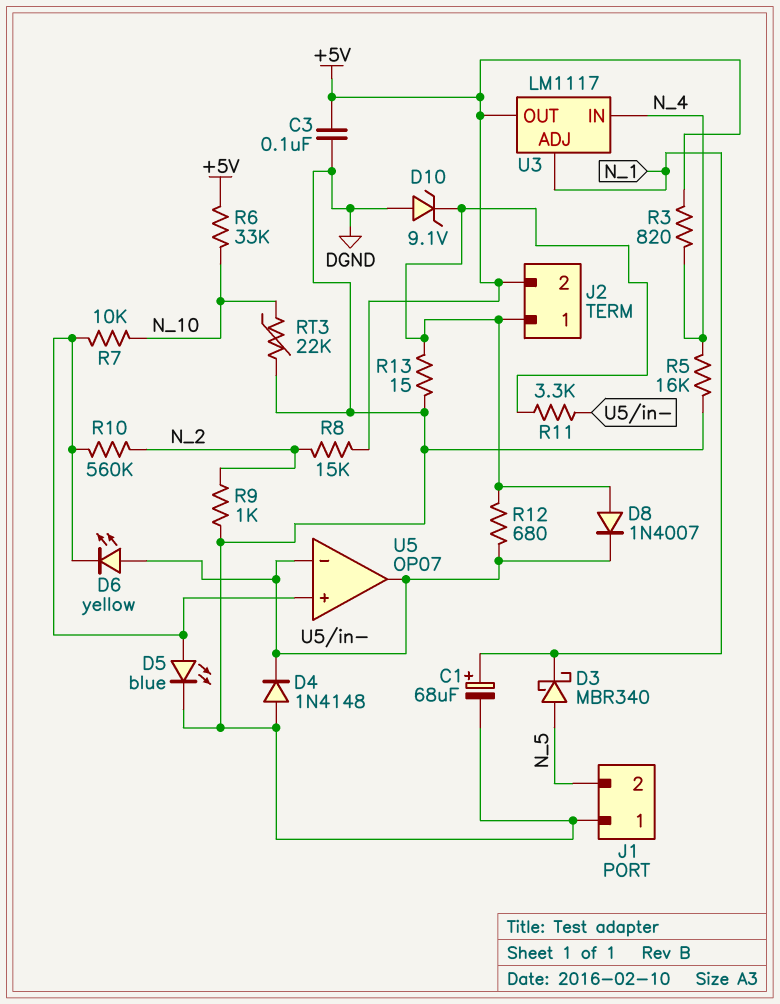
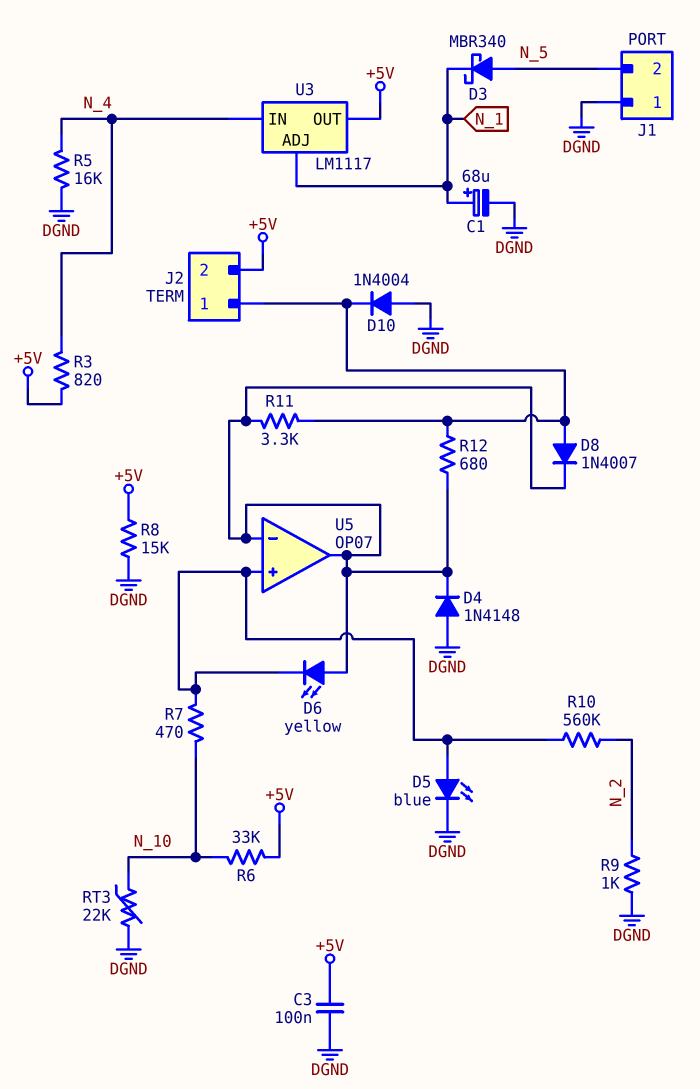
D10: zener 9.1V (A DGND, K J2/1) -> diode 1N4004 (A DGND, K J2/1)
R7: 10k (N_10, U5/in+) -> 470 (N_10, U5/in+)
R8: 15k (+5V, N_2) -> 15k (+5V, DGND)
R13: 15 (DGND, J2/1) -> none

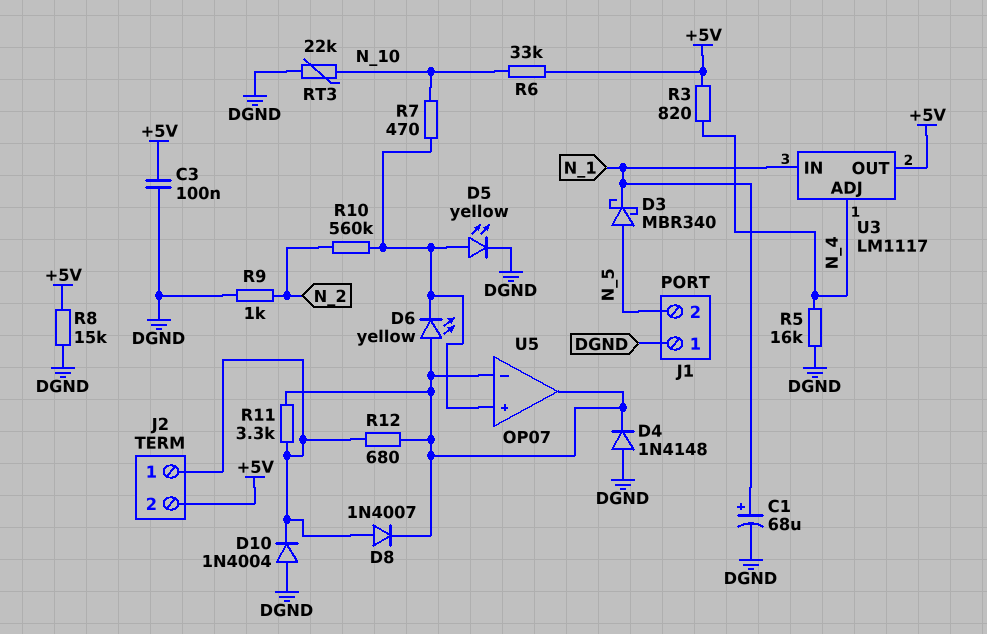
D5: LED blue (A U5/in+, K DGND) -> LED yellow (A U5/in+, K DGND)
U3 pin ADJ: N_1 -> N_4
U3 pin IN: N_4 -> N_1

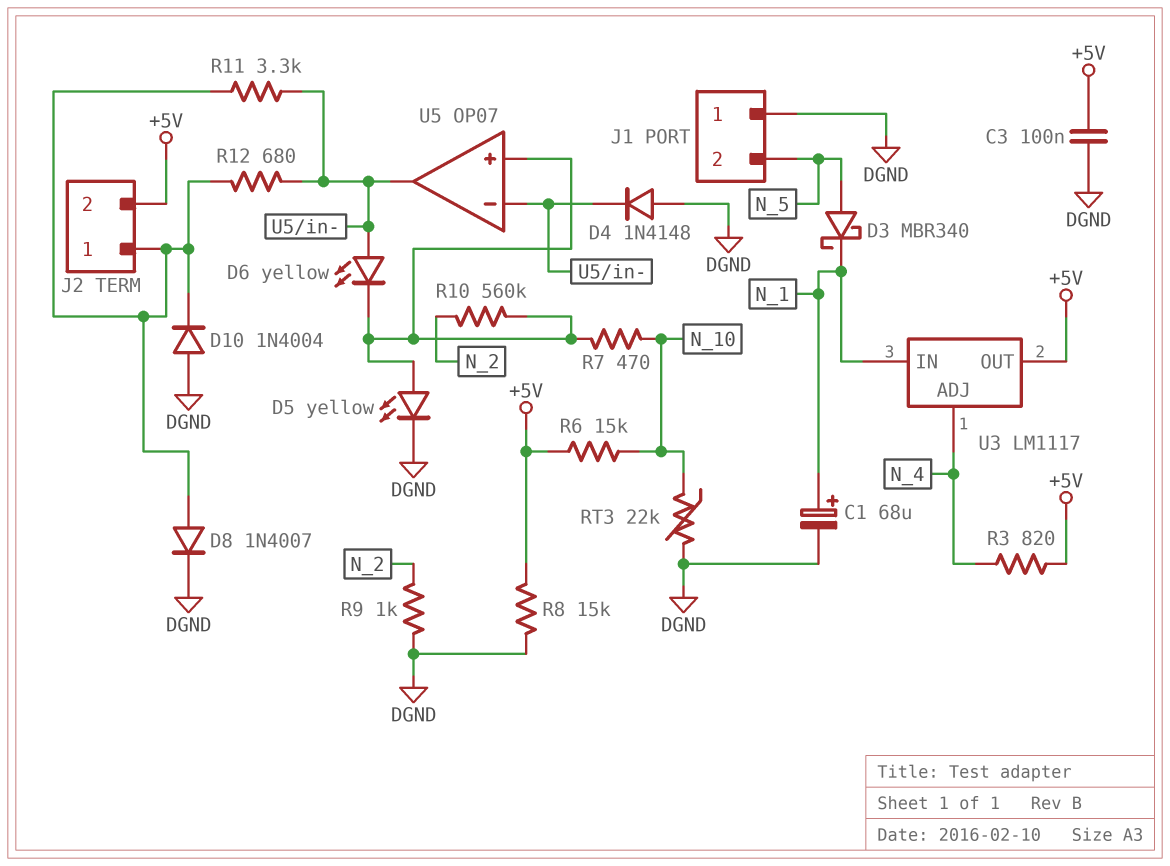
D8: diode 1N4007 (A J2/1, K U5/in-) -> diode 1N4007 (A J2/1, K DGND)
R5: 16k (DGND, N_4) -> none
R6: 33k (+5V, N_10) -> 15k (+5V, N_10)

